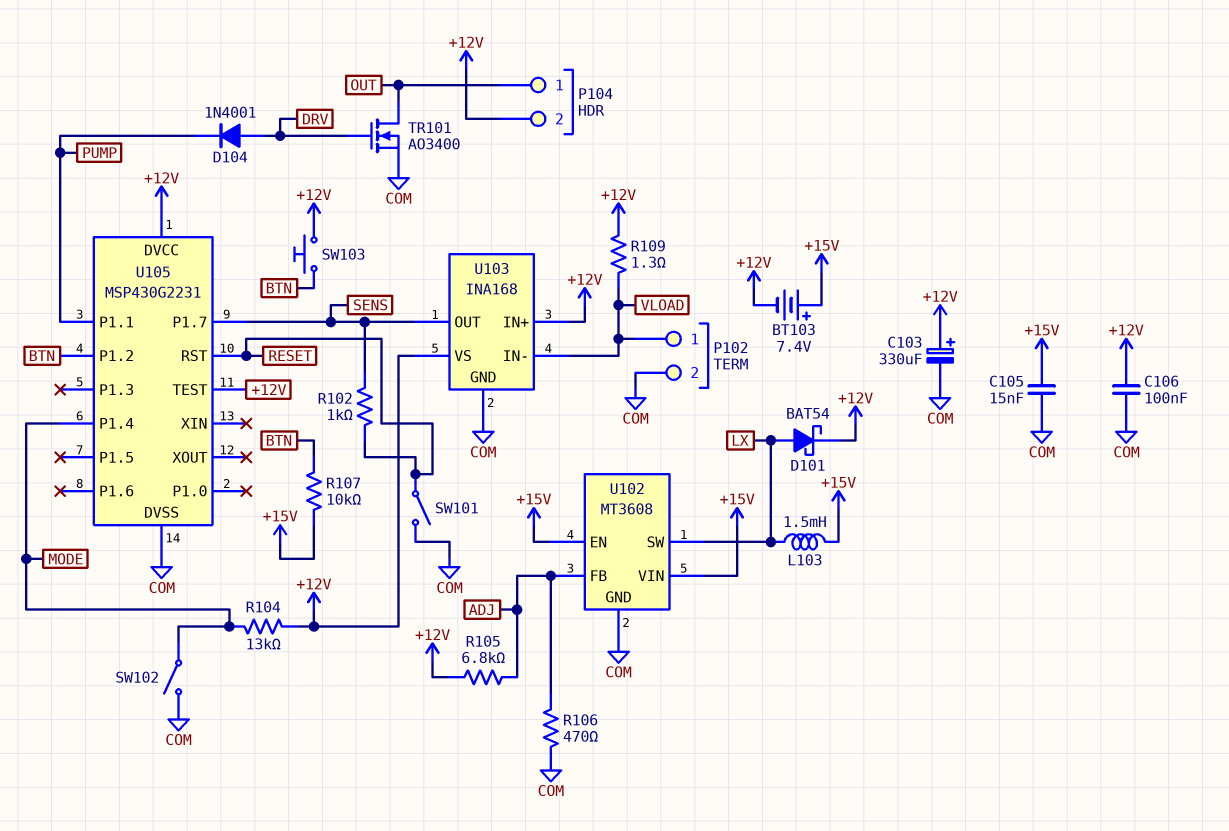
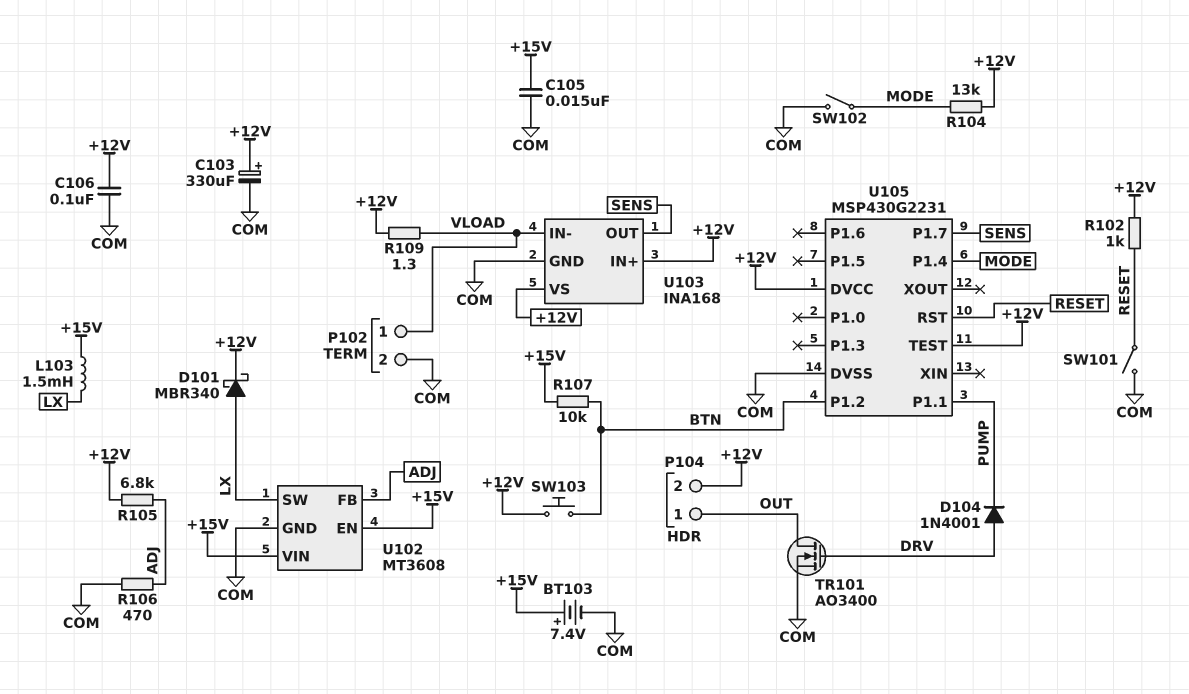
BT103: 7.4V (plus +15V, minus +12V) -> 7.4V (plus +15V, minus COM)
D101: schottky BAT54 (A LX, K +12V) -> schottky MBR340 (A LX, K +12V)
R102: 1k (RESET, SENS) -> 1k (+12V, RESET)

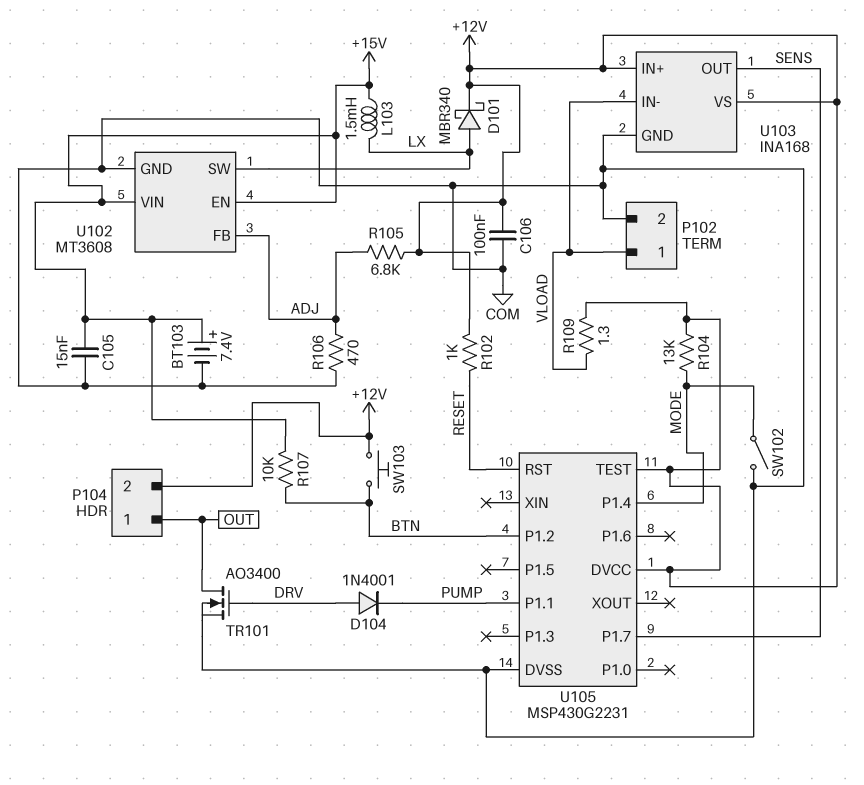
C103: 330uF (plus +12V, minus COM) -> none
SW101: switch (COM, RESET) -> none

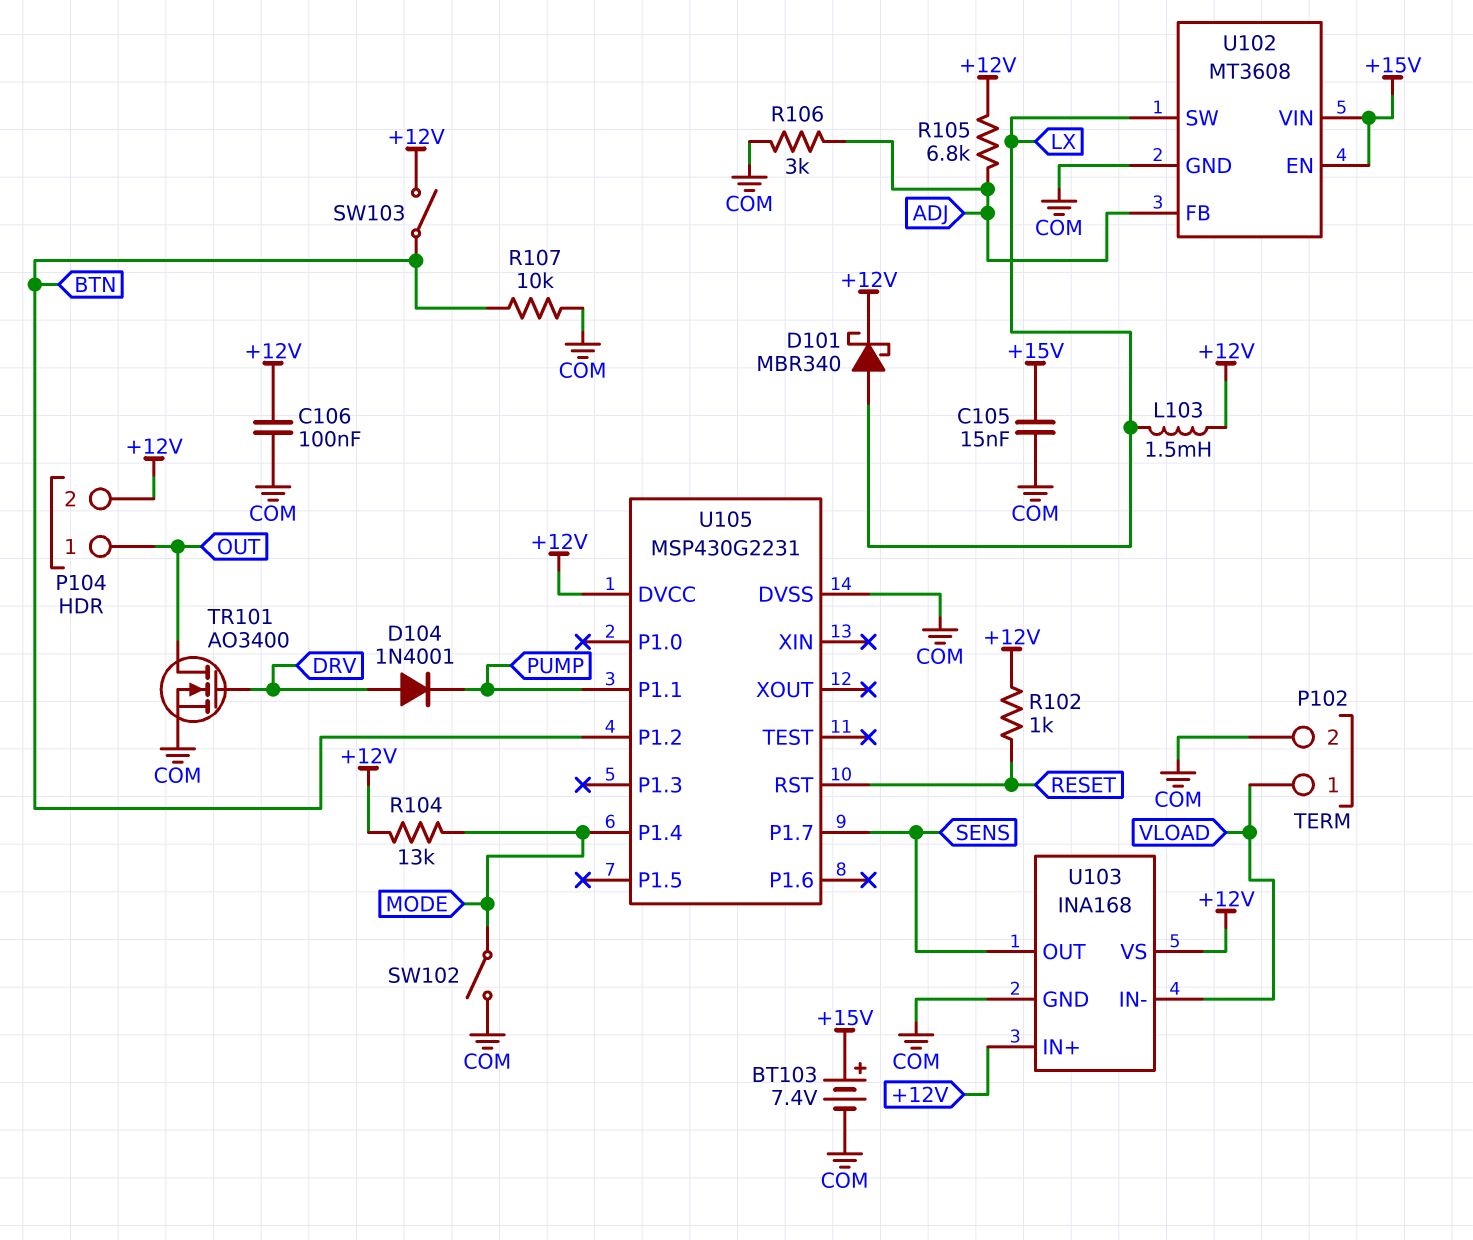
L103: 1.5mH (+15V, LX) -> 1.5mH (+12V, LX)
R106: 470 (ADJ, COM) -> 3k (ADJ, COM)
R107: 10k (+15V, BTN) -> 10k (BTN, COM)
R109: 1.3 (+12V, VLOAD) -> none
SW103: button (+12V, BTN) -> switch (+12V, BTN)
U105 pin TEST: +12V -> none

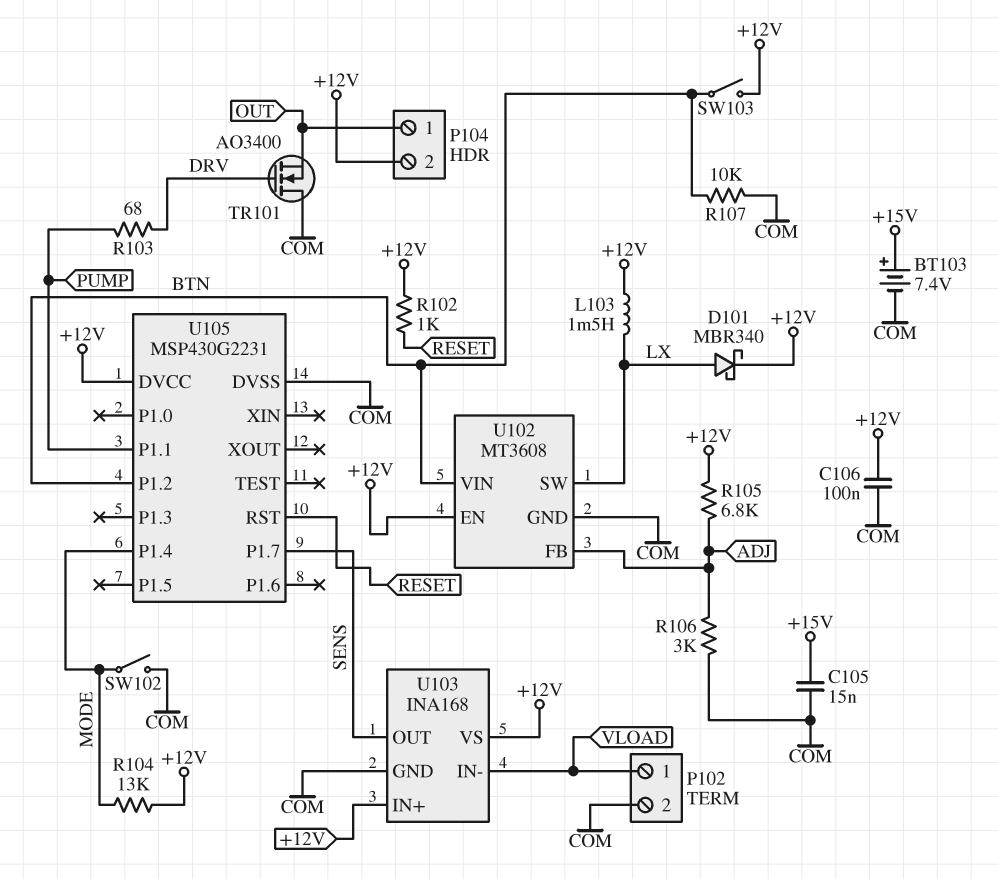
D104: diode 1N4001 (A DRV, K PUMP) -> none
R103: none -> 68 (DRV, PUMP)
TR101: NMOS AO3400 (G DRV, D OUT, S COM) -> NMOS AO3400 (G DRV, D COM, S OUT)
U102 pin EN: +15V -> +12V
U102 pin VIN: +15V -> BTN

